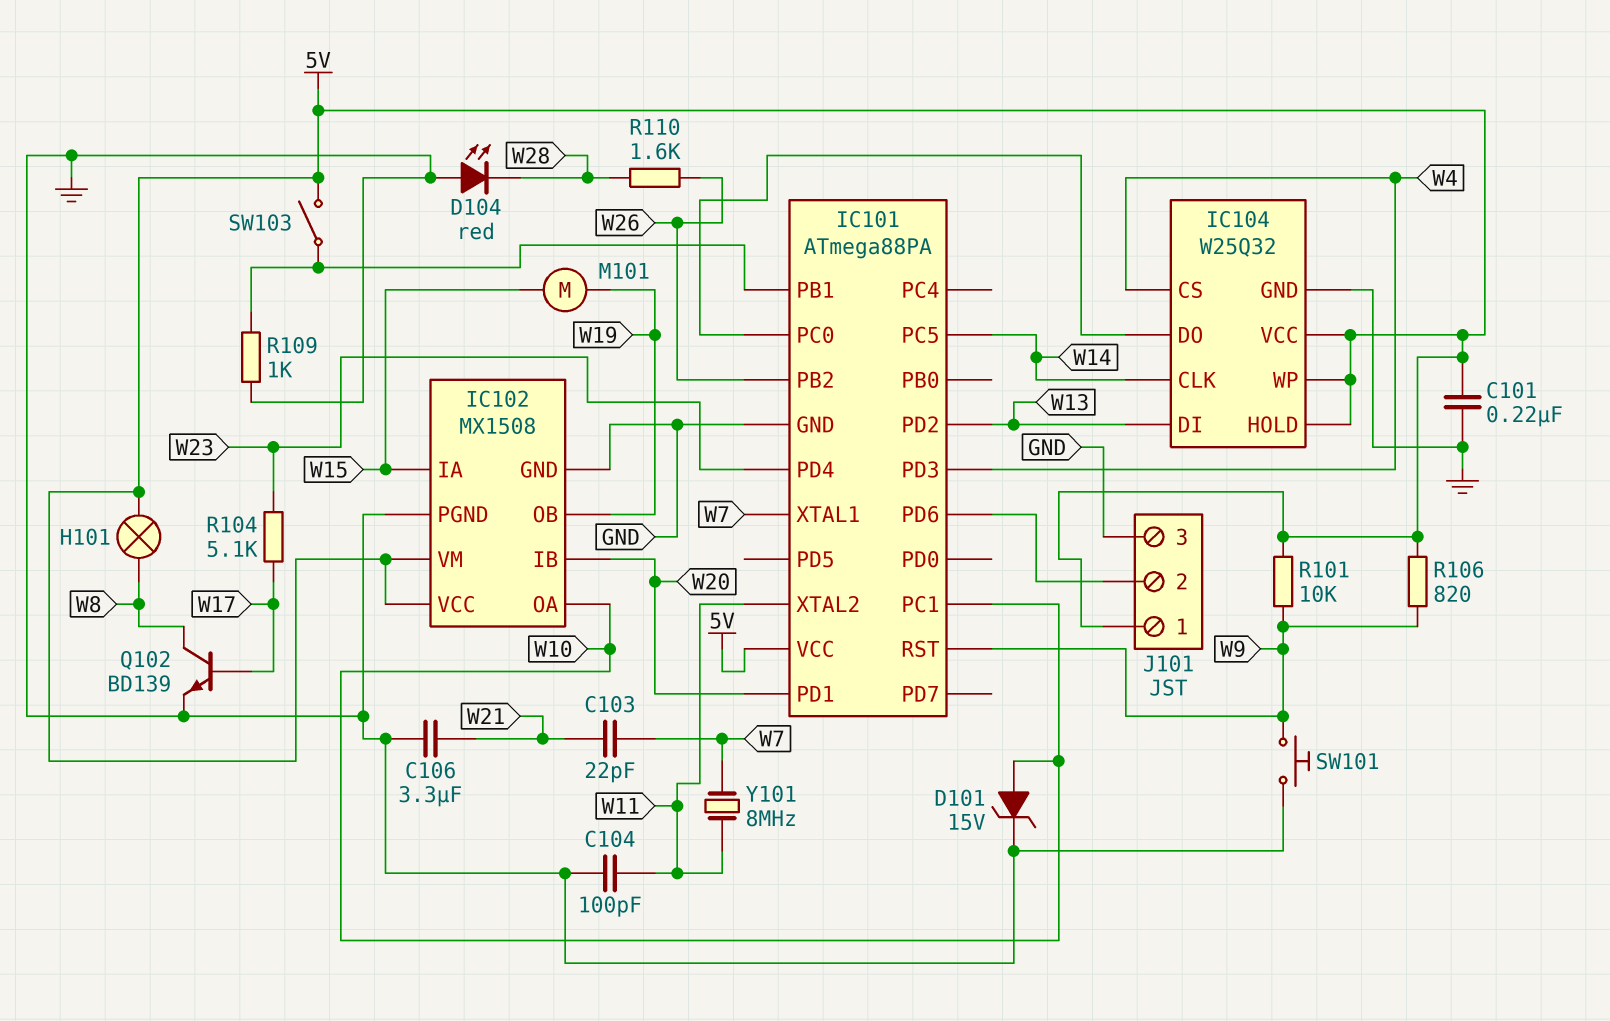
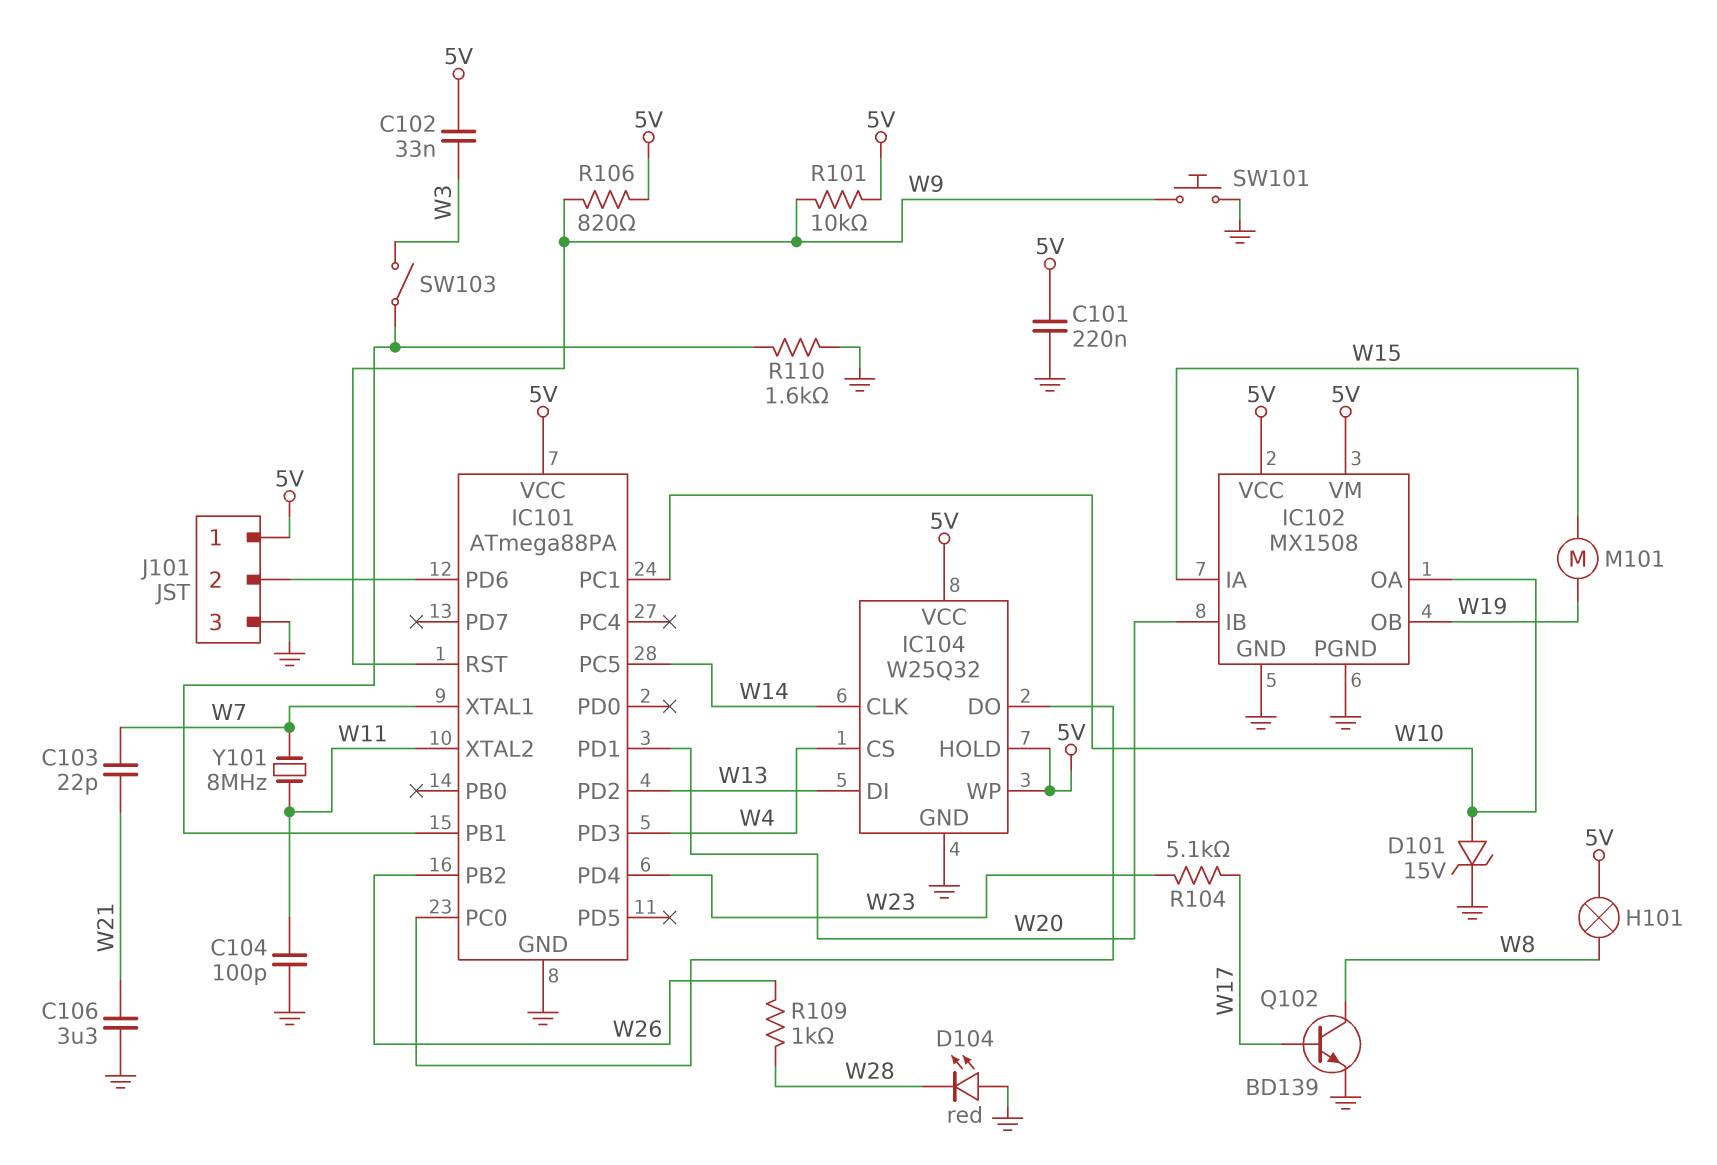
C102: none -> 33nF (5V, W3)
R109: 1k (GND, IC101/PB1) -> 1k (W26, W28)
R110: 1.6k (W26, W28) -> 1.6k (GND, IC101/PB1)
SW103: switch (5V, IC101/PB1) -> switch (IC101/PB1, W3)

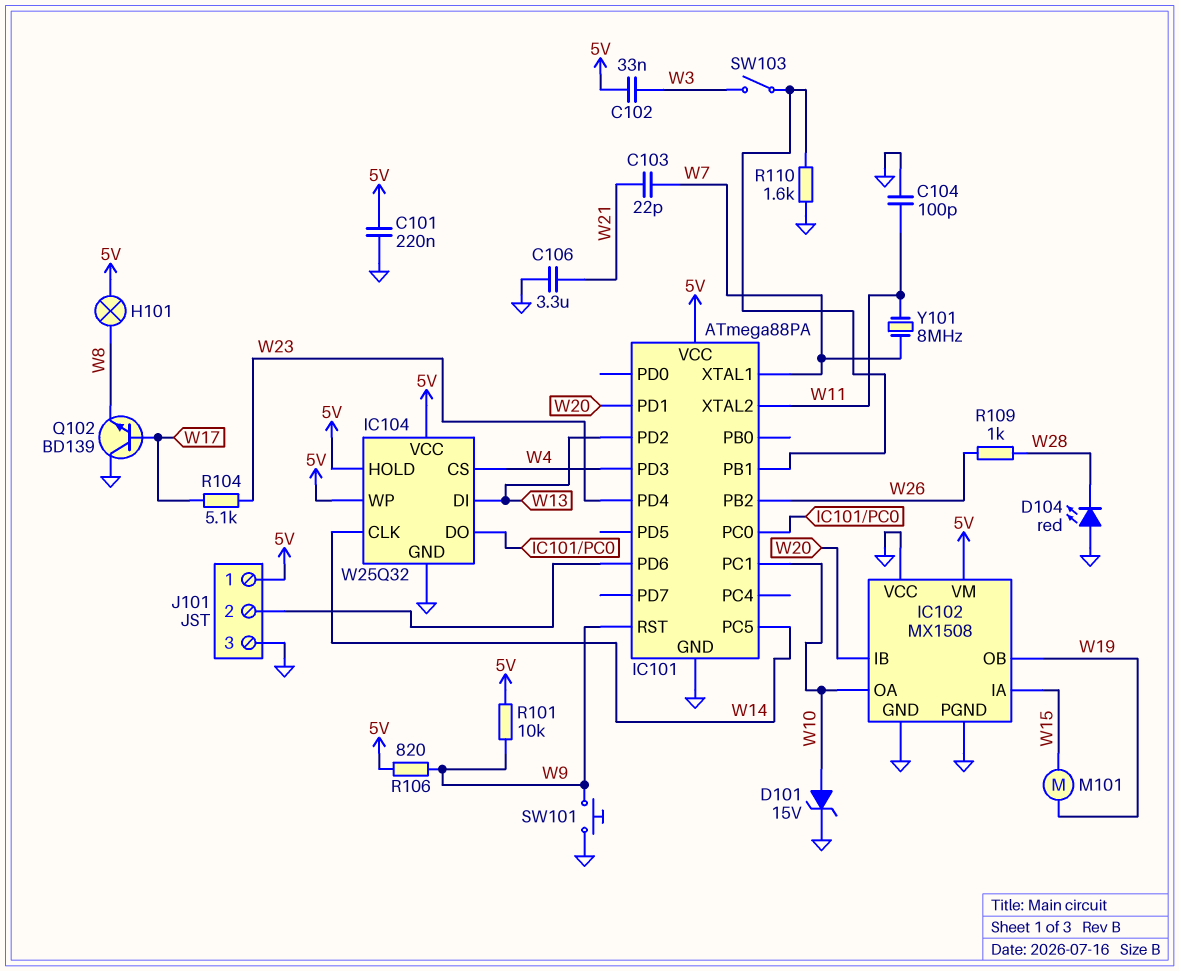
IC102 pin VCC: 5V -> GND
Q102: NPN BD139 (B W17, C W8, E GND) -> NPN BD139 (B W17, C GND, E W8)

